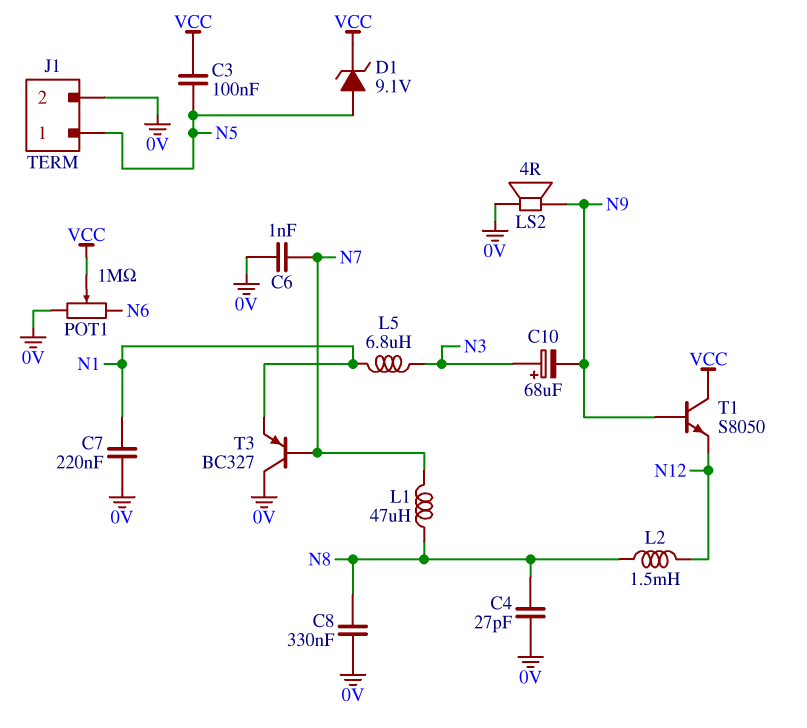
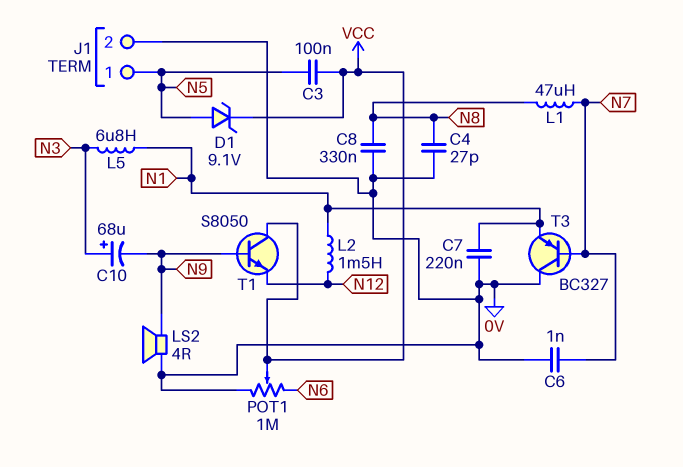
L2: 1.5mH (N8, N12) -> 1.5mH (N1, N12)

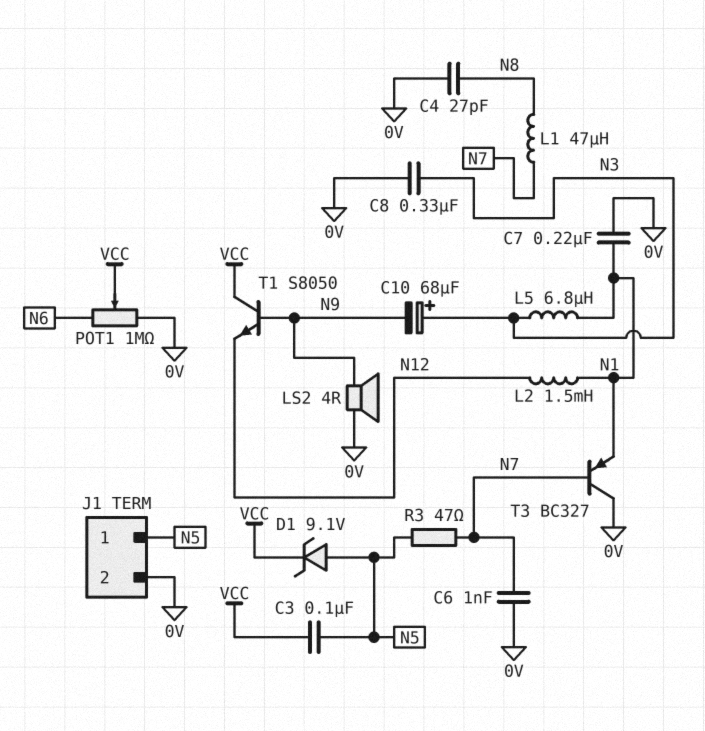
C8: 330nF (0V, N8) -> 330nF (0V, N3)
R3: none -> 47 (N5, N7)

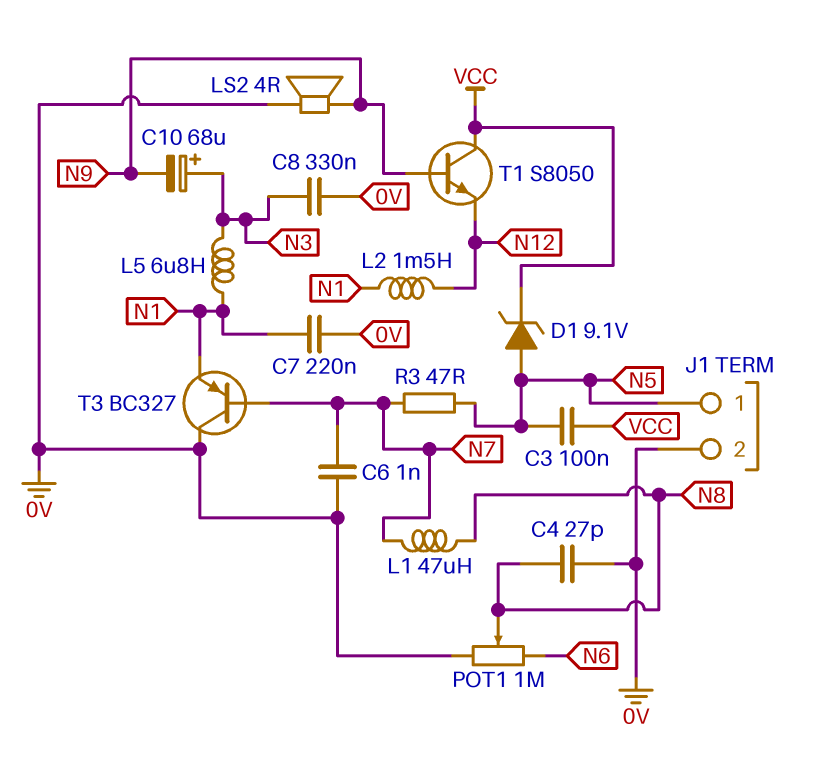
POT1: 1M (0V, N6, wiper VCC) -> 1M (0V, N6, wiper N8)

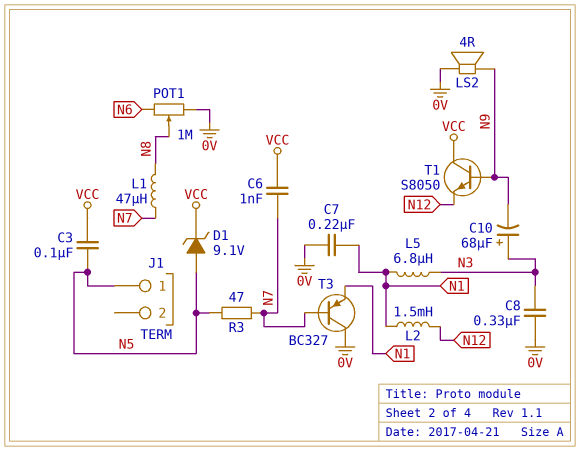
C4: 27pF (0V, N8) -> none
C6: 1nF (0V, N7) -> 1nF (N7, VCC)
J1 pin 2: 0V -> none

